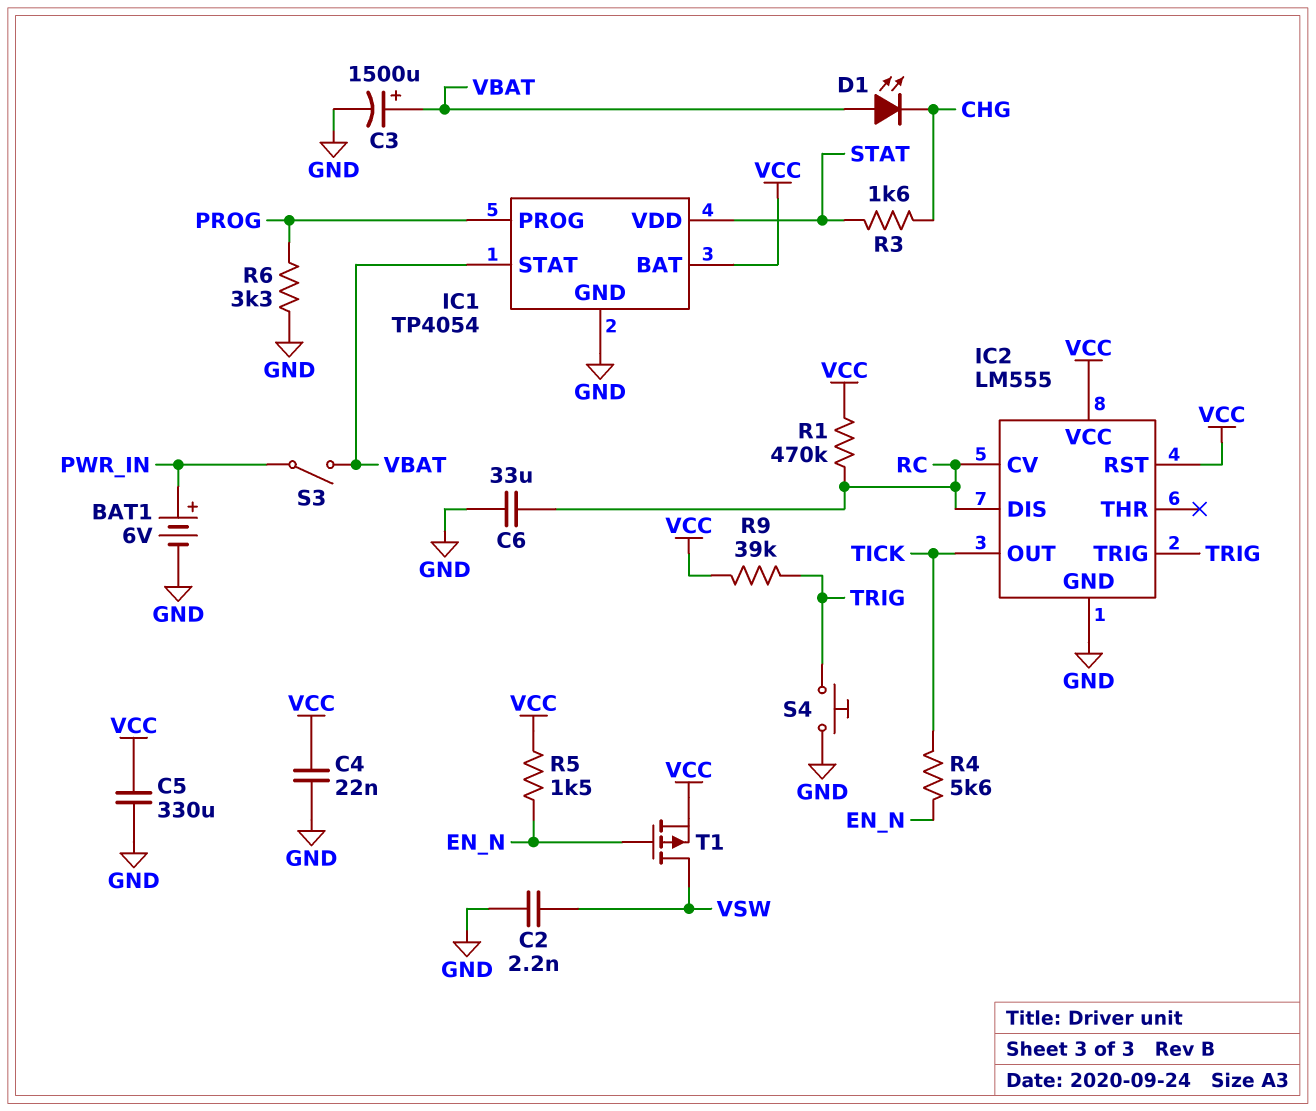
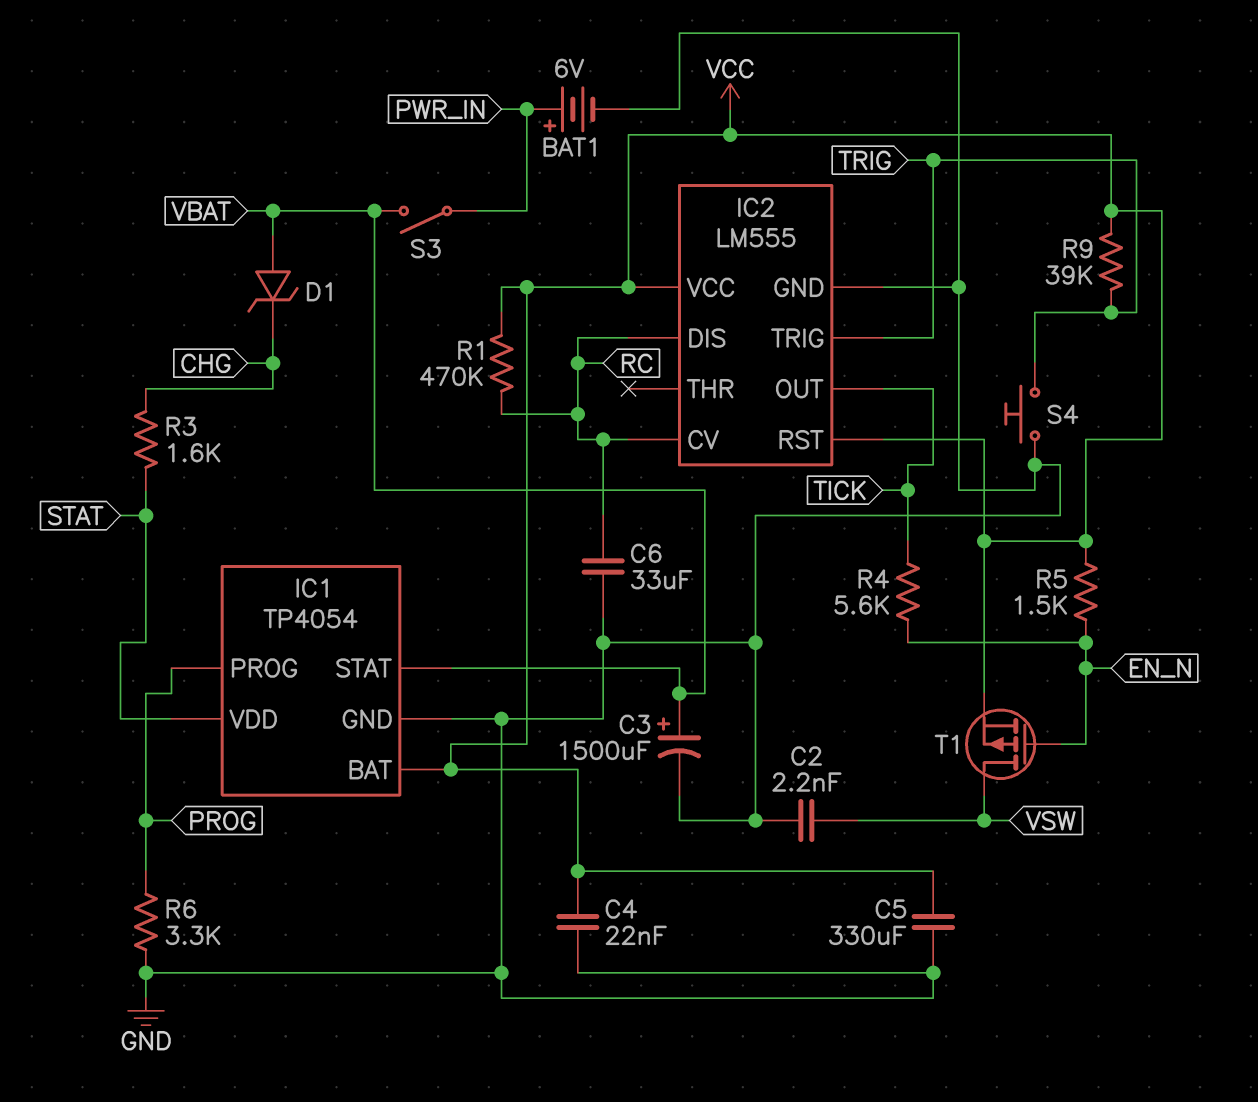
D1: LED (A VBAT, K CHG) -> zener (A VBAT, K CHG)

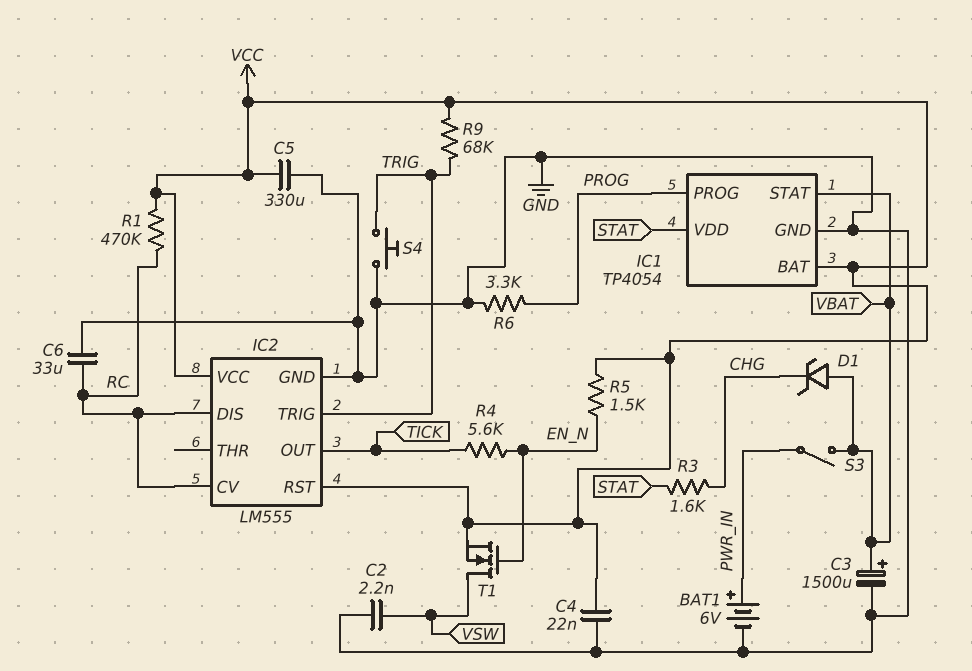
R9: 39k (TRIG, VCC) -> 68k (TRIG, VCC)
T1: PMOS (G EN_N, D VSW, S VCC) -> NMOS (G EN_N, D VSW, S VCC)

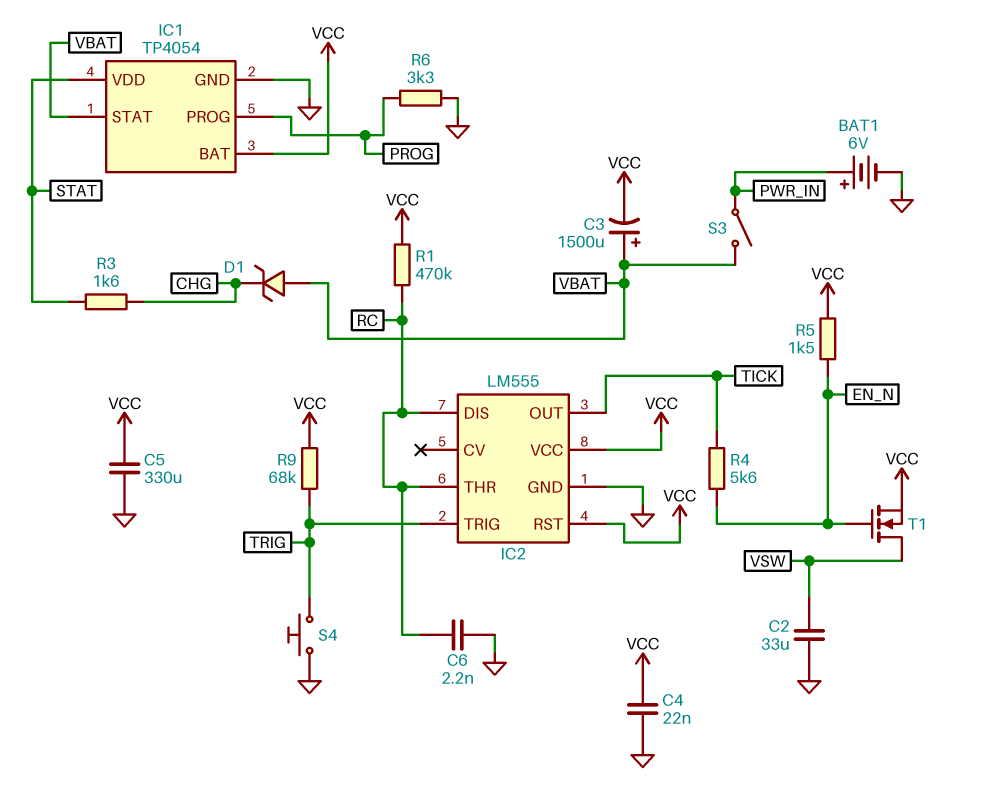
C2: 2.2nF (GND, VSW) -> 33uF (GND, VSW)
C3: 1500uF (plus VBAT, minus GND) -> 1500uF (plus VBAT, minus VCC)
C6: 33uF (GND, RC) -> 2.2nF (GND, RC)
IC2 pin CV: RC -> none
IC2 pin THR: none -> RC

